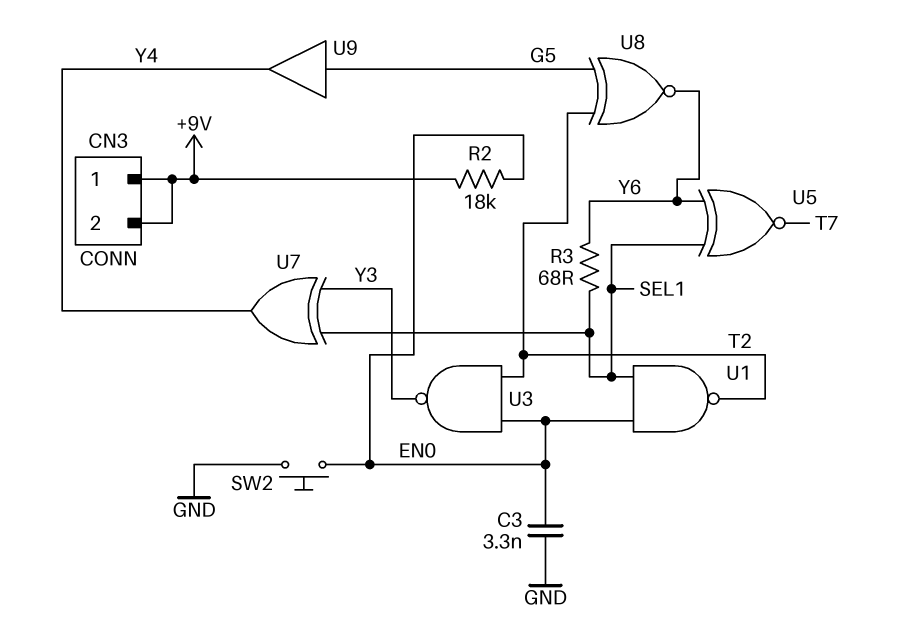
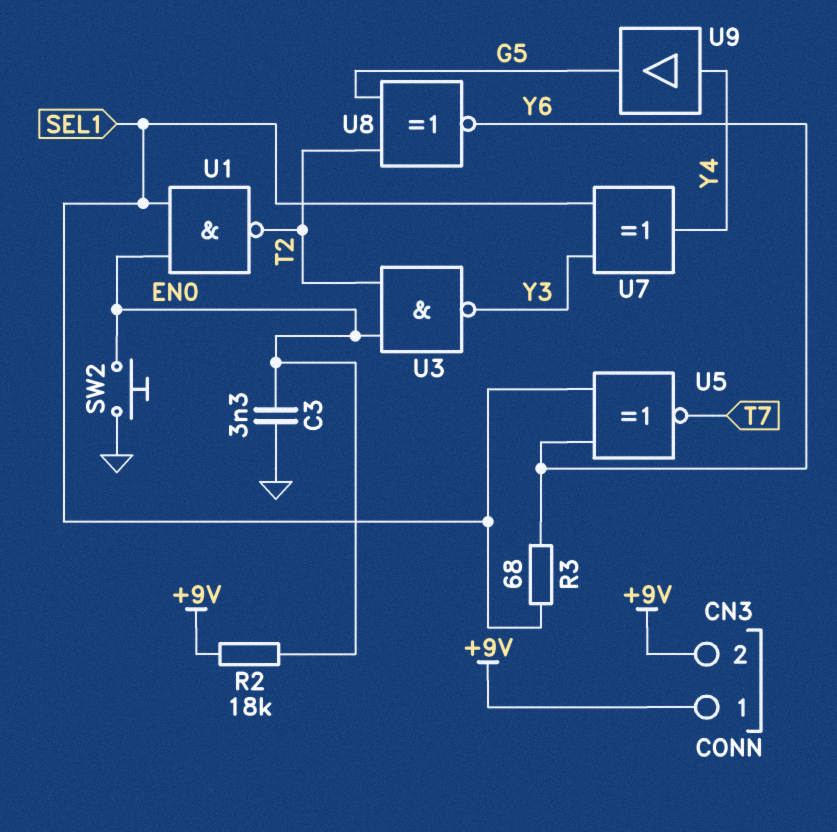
U9: buffer (in G5, out Y4) -> buffer (in Y4, out G5)

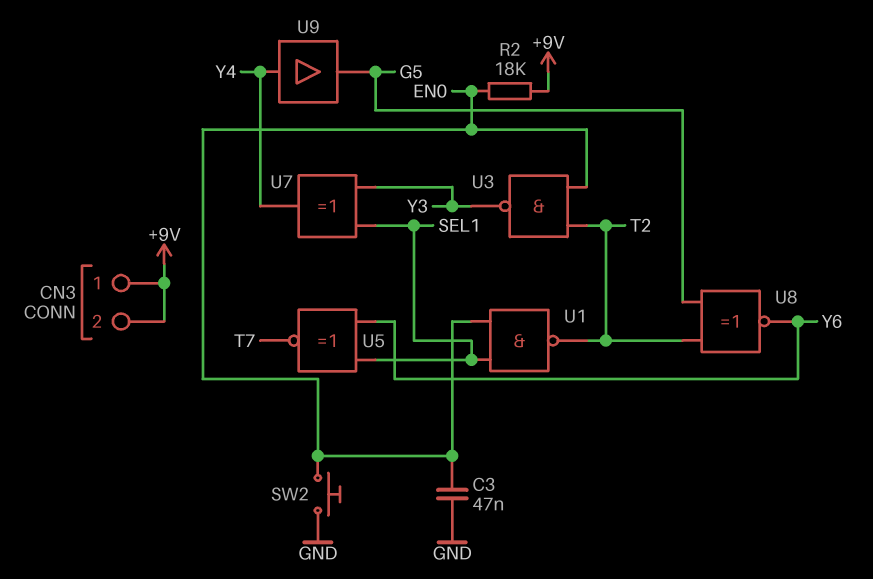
C3: 3.3nF (EN0, GND) -> 47nF (EN0, GND)
R3: 68 (SEL1, Y6) -> none

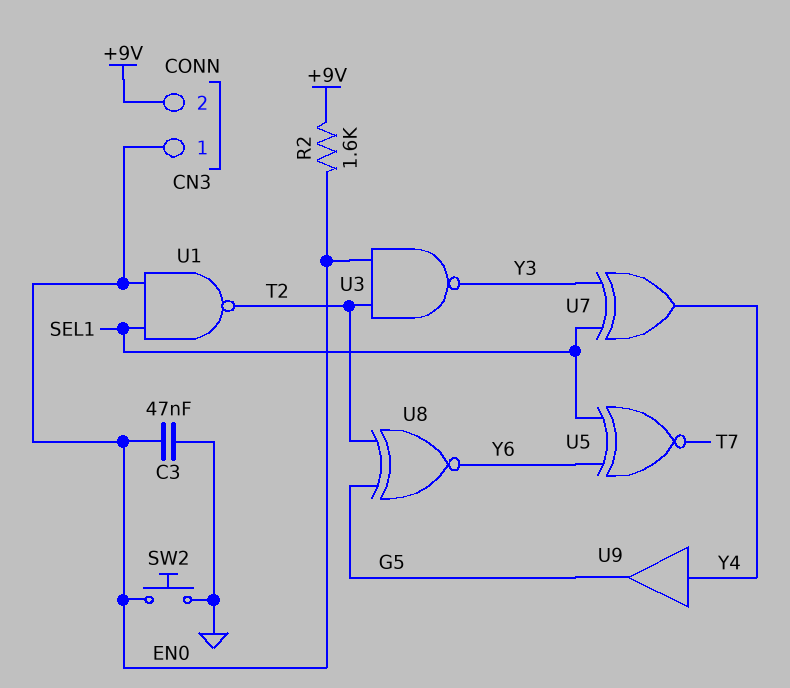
CN3 pin 1: +9V -> EN0
R2: 18k (+9V, EN0) -> 1.6k (+9V, EN0)

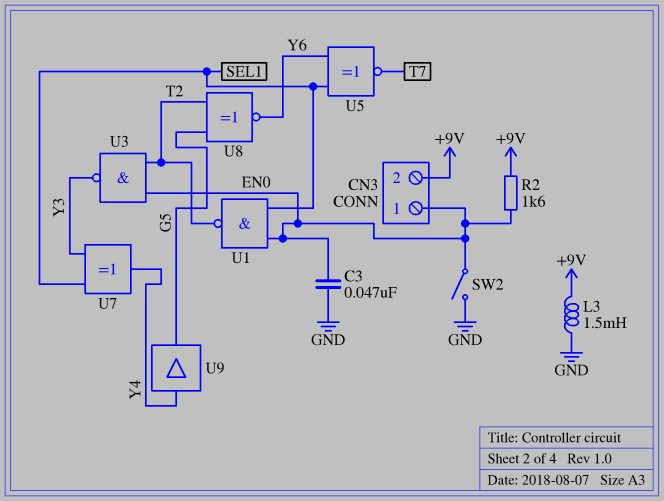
L3: none -> 1.5mH (+9V, GND)
SW2: button (EN0, GND) -> switch (EN0, GND)

